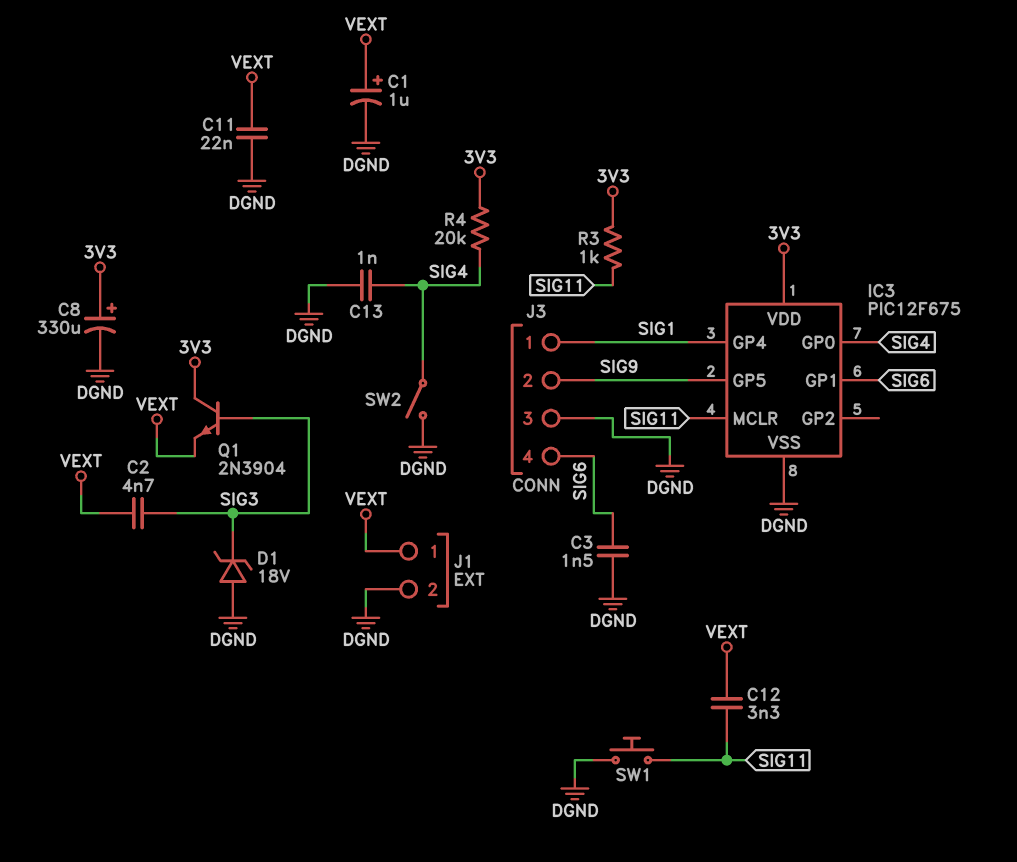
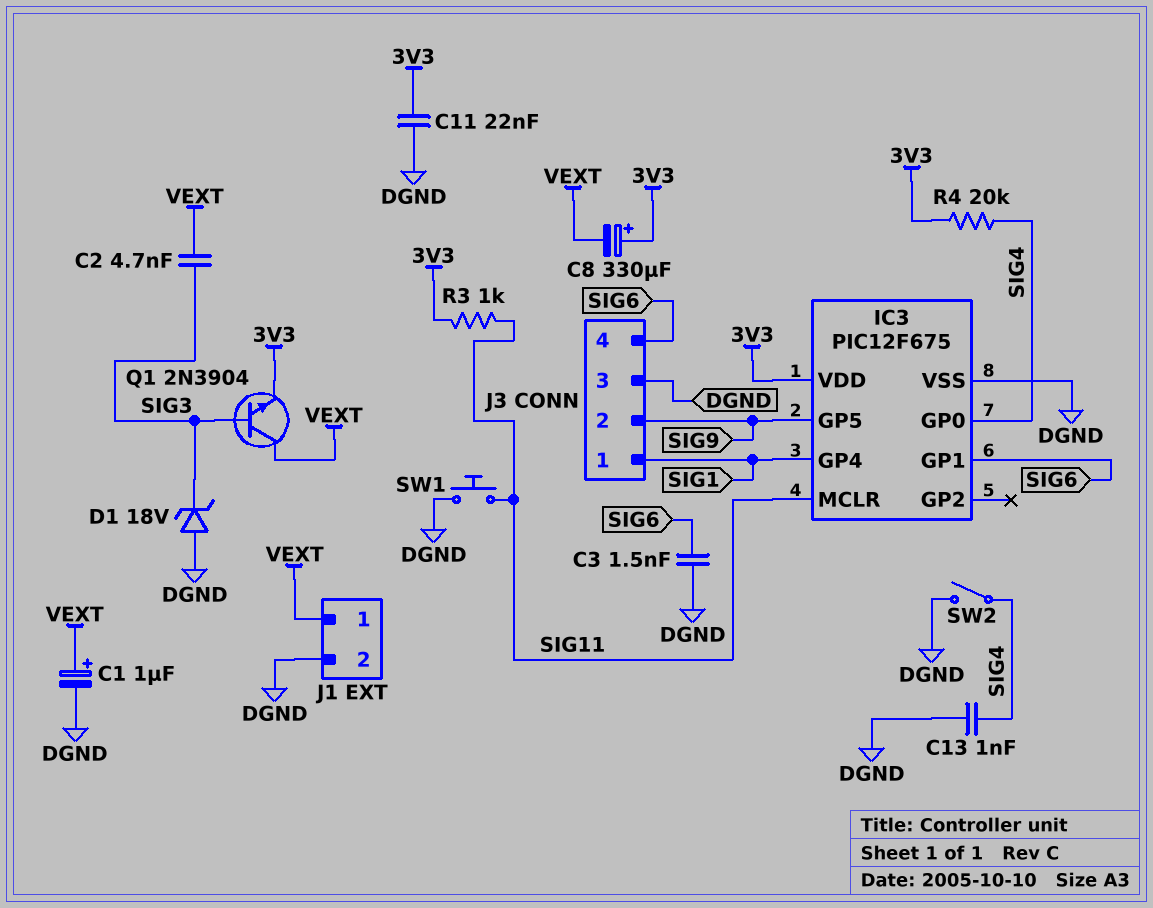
C8: 330uF (plus 3V3, minus DGND) -> 330uF (plus 3V3, minus VEXT)
C11: 22nF (DGND, VEXT) -> 22nF (3V3, DGND)
C12: 3.3nF (SIG11, VEXT) -> none
Q1: NPN 2N3904 (B SIG3, C 3V3, E VEXT) -> NPN 2N3904 (B SIG3, C VEXT, E 3V3)

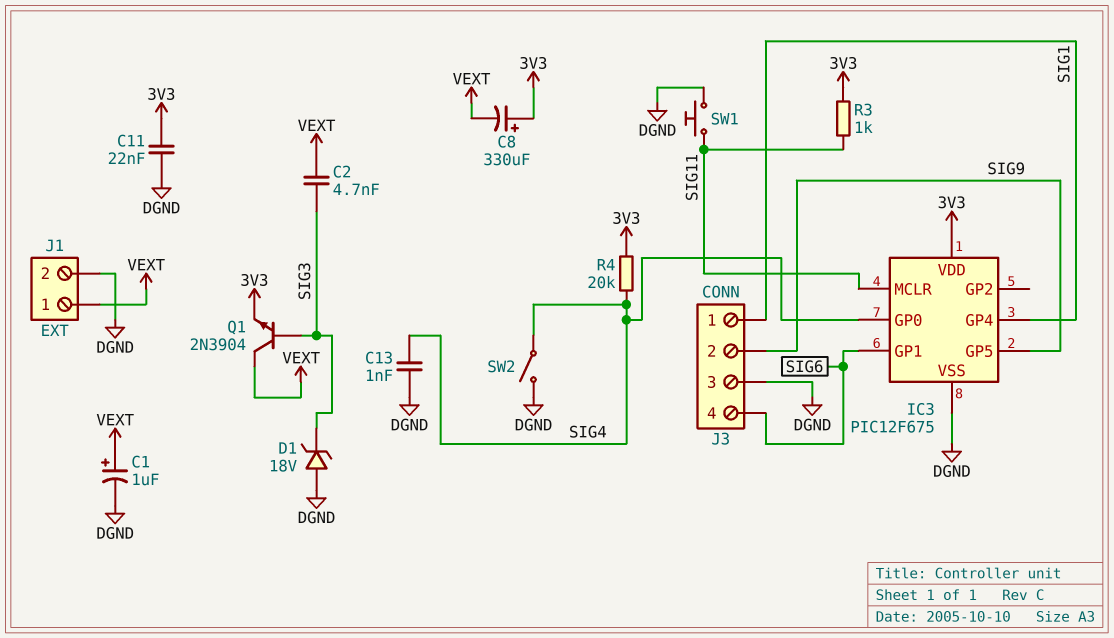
C3: 1.5nF (DGND, SIG6) -> none

